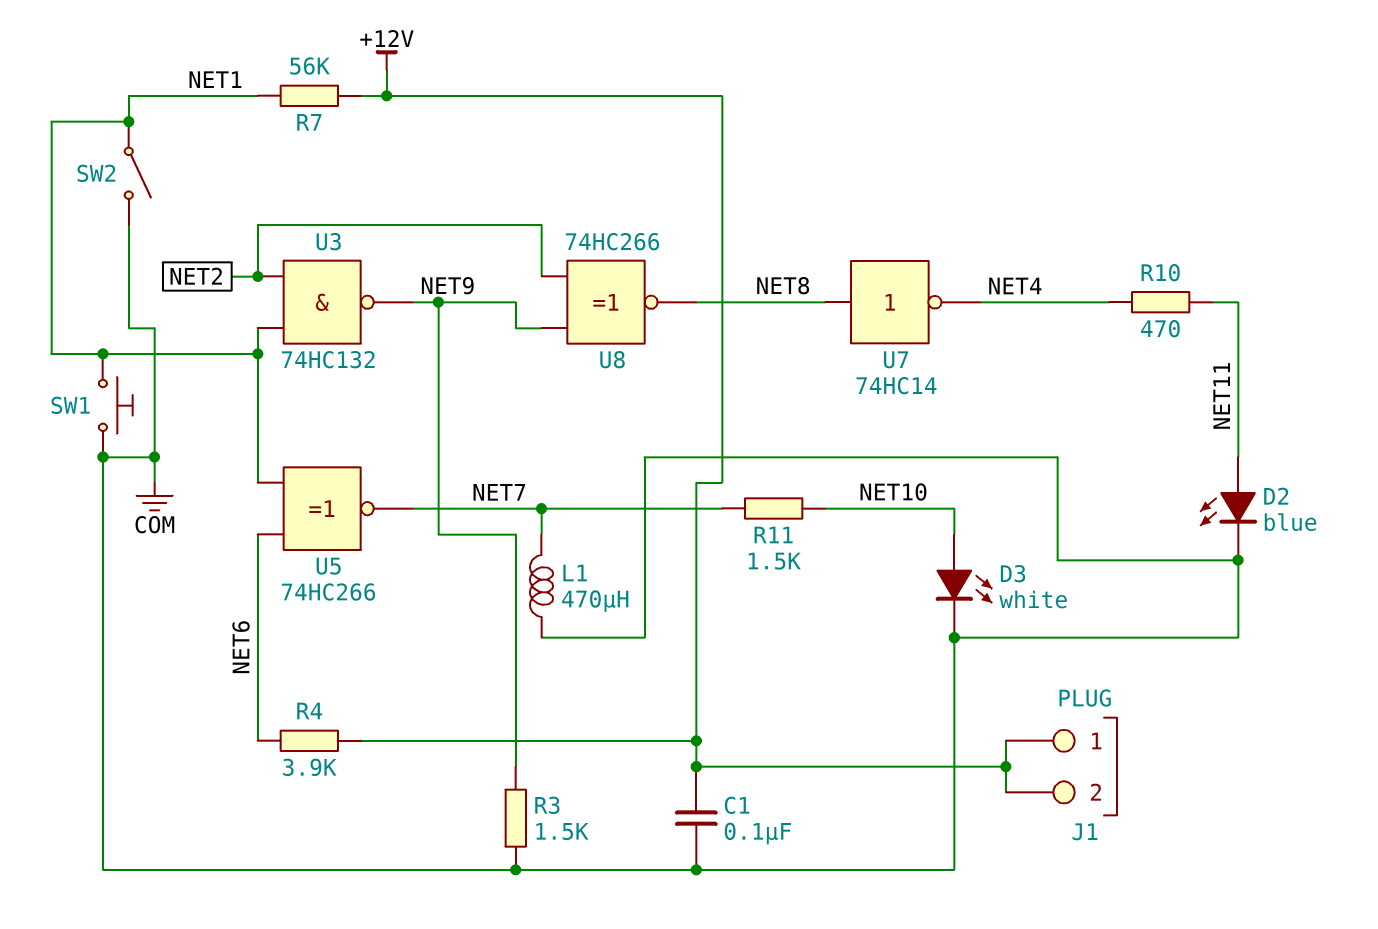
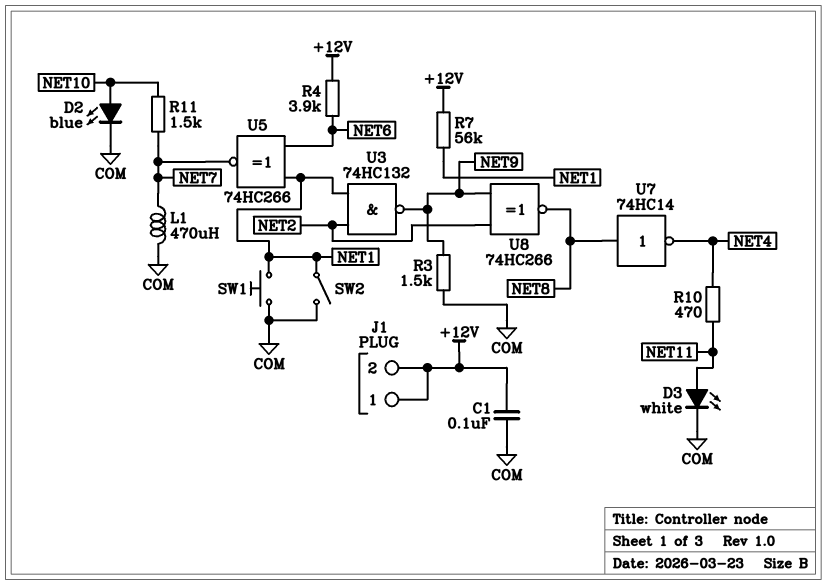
D2: LED blue (A NET11, K COM) -> LED blue (A NET10, K COM)
D3: LED white (A NET10, K COM) -> LED white (A NET11, K COM)

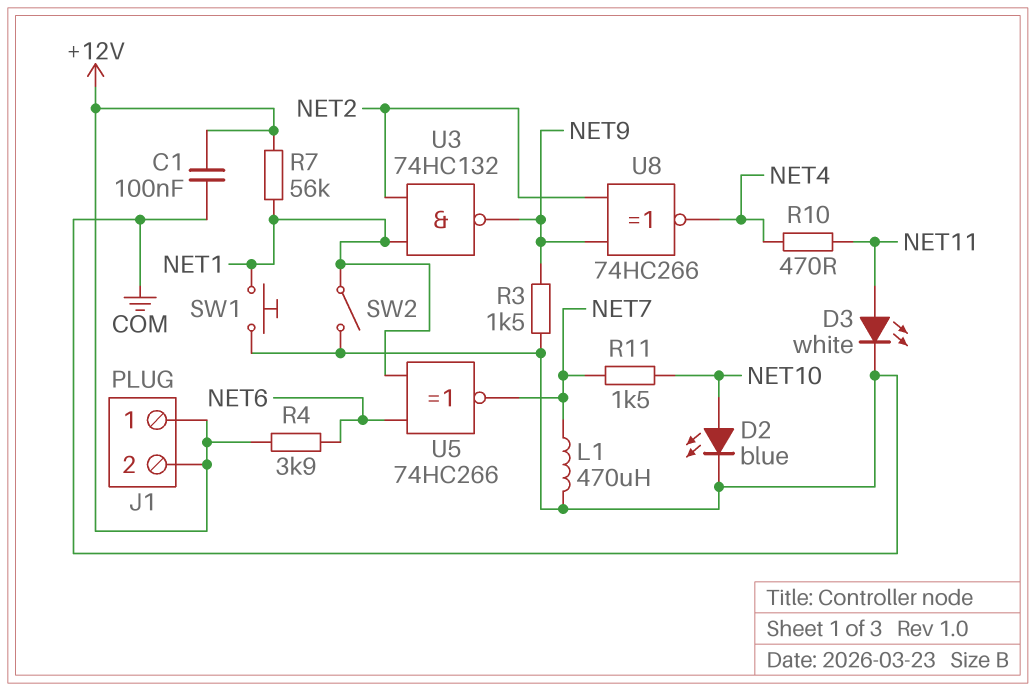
U7: NOT 74HC14 (in NET8, out NET4) -> none
U8: XNOR 74HC266 (in NET2, in NET9, out NET8) -> XNOR 74HC266 (in NET2, in NET9, out NET4)

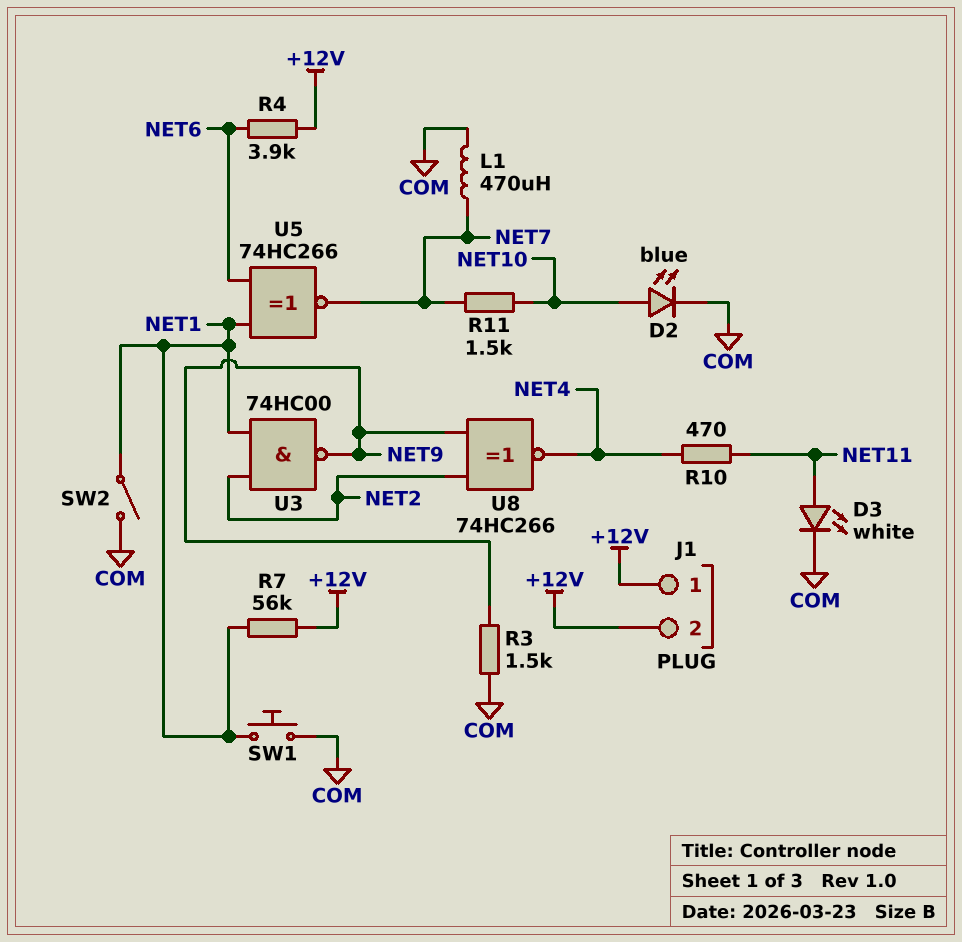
C1: 100nF (+12V, COM) -> none
U3: NAND 74HC132 (in NET1, in NET2, out NET9) -> NAND 74HC00 (in NET1, in NET2, out NET9)

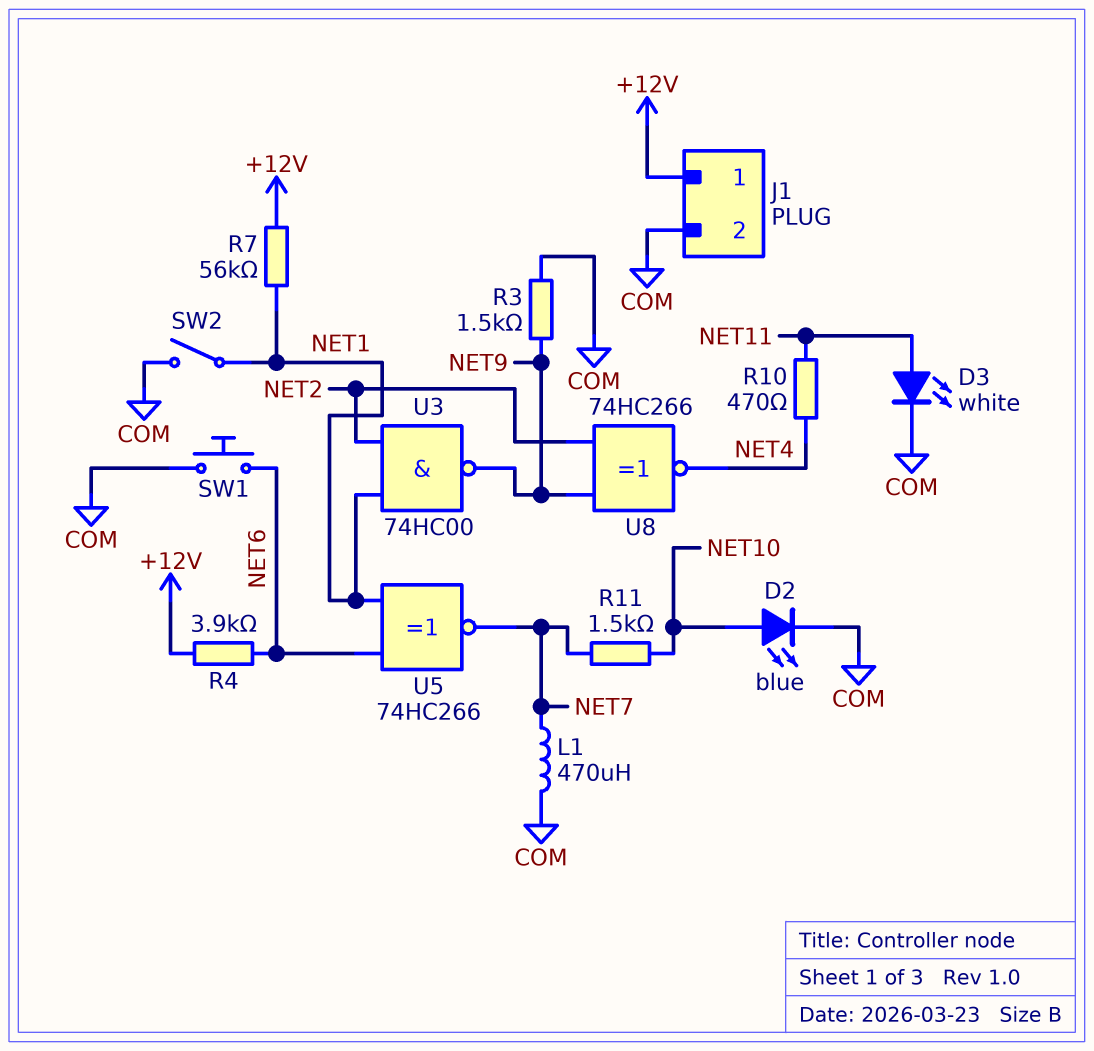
J1 pin 2: +12V -> COM
SW1: button (COM, NET1) -> button (COM, NET6)

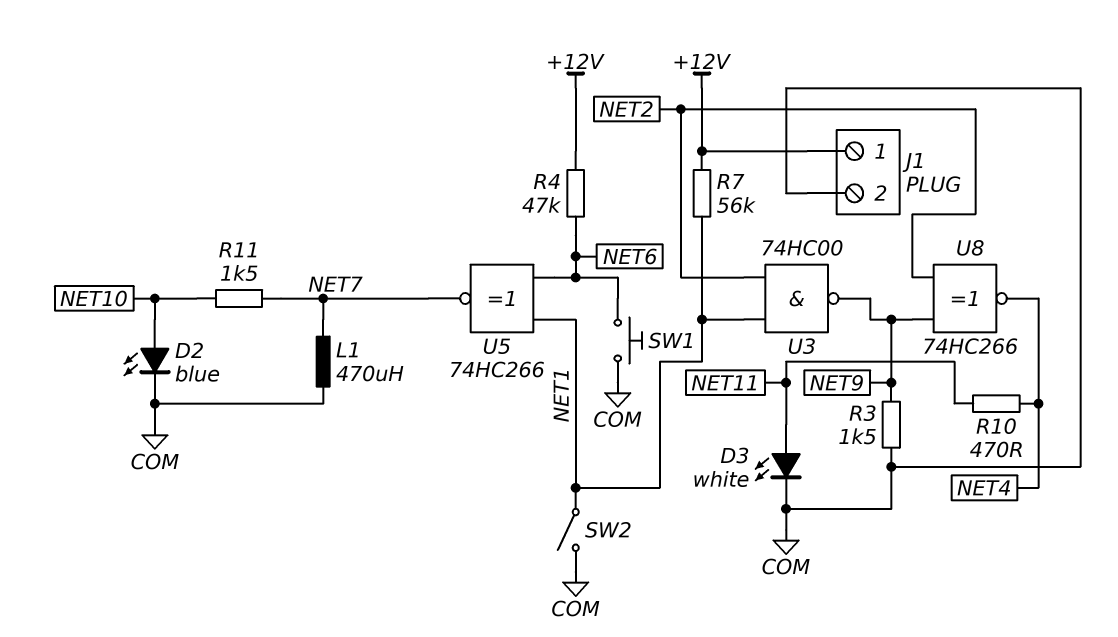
R4: 3.9k (+12V, NET6) -> 47k (+12V, NET6)

